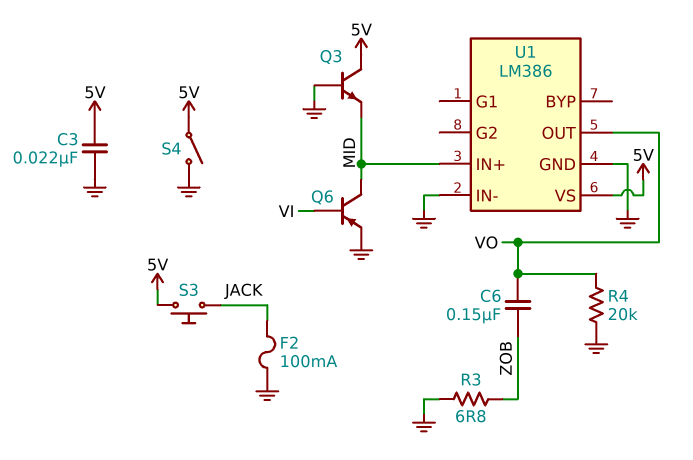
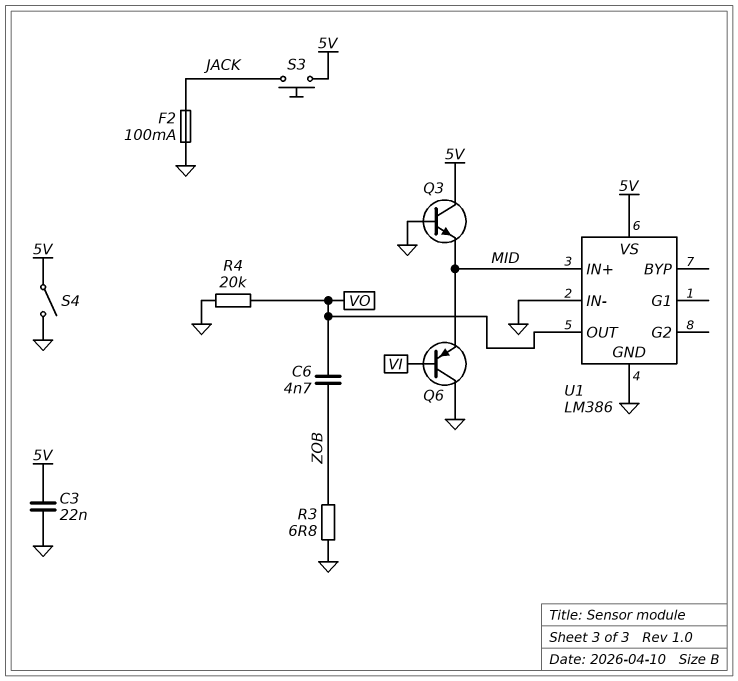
C6: 150nF (VO, ZOB) -> 4.7nF (VO, ZOB)
Q6: PNP (B VI, C MID, E GND) -> PNP (B VI, C GND, E MID)

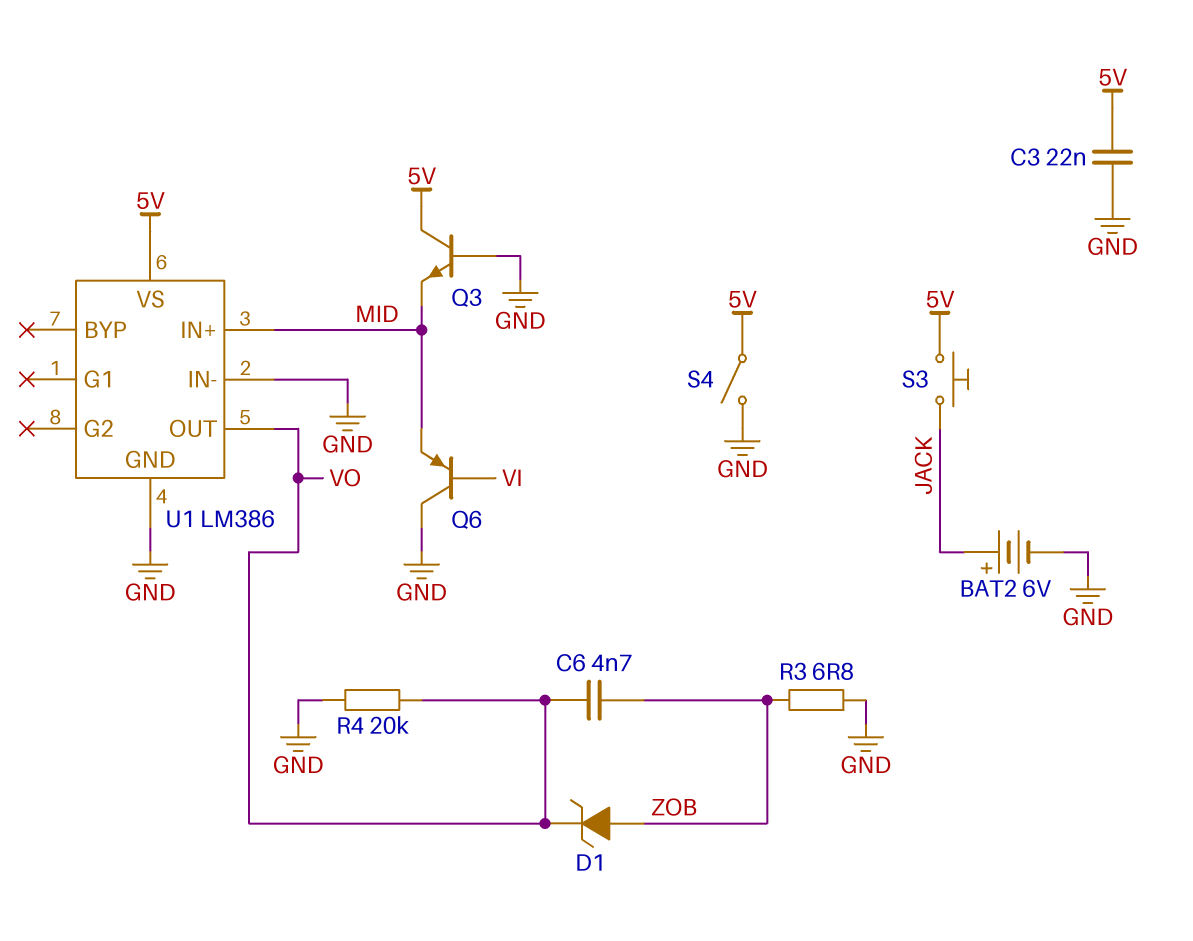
BAT2: none -> 6V (plus JACK, minus GND)
D1: none -> zener (A ZOB, K VO)
F2: 100mA (GND, JACK) -> none

